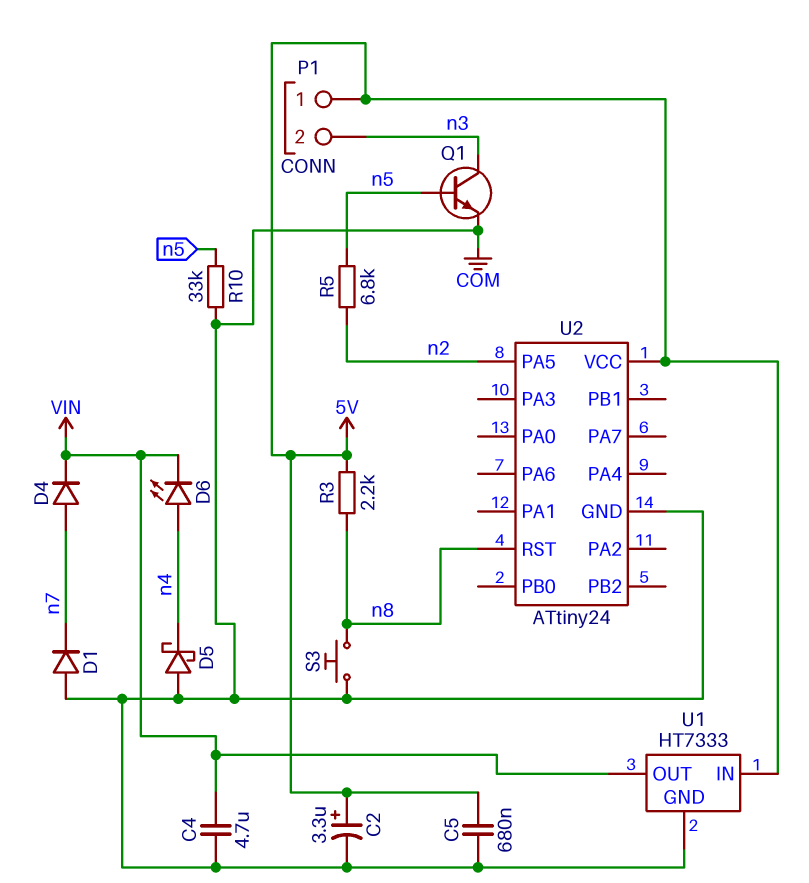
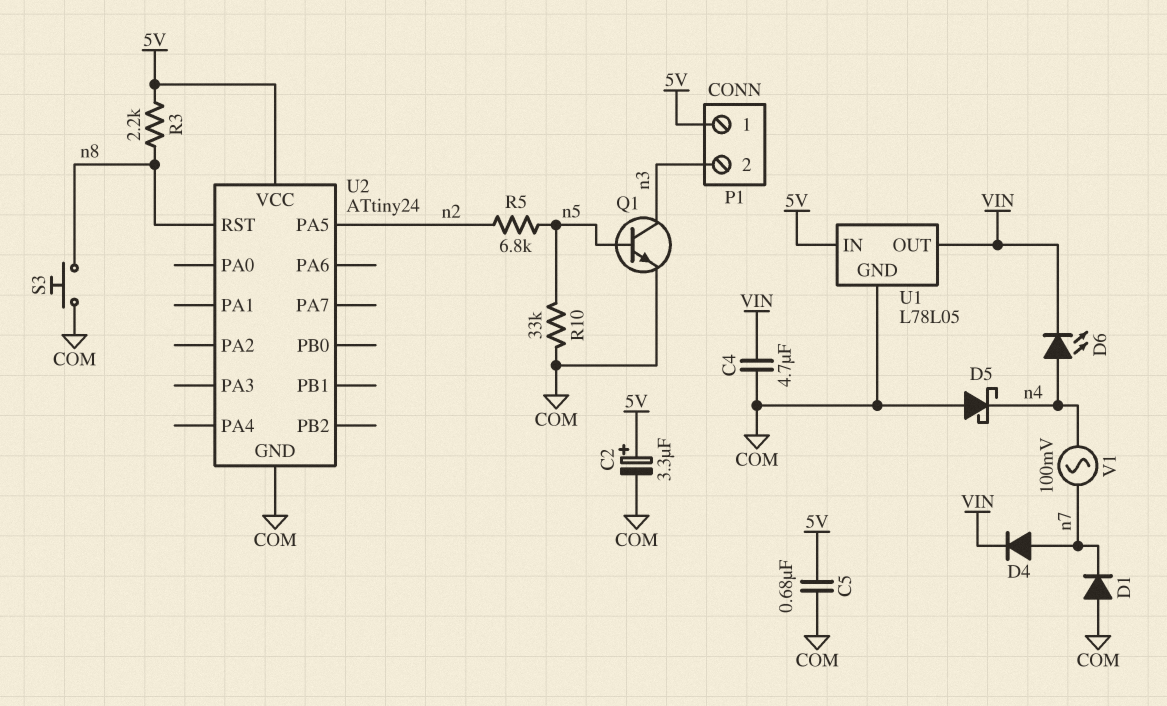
U1: HT7333 -> L78L05
V1: none -> AC 100mV (n4, n7)

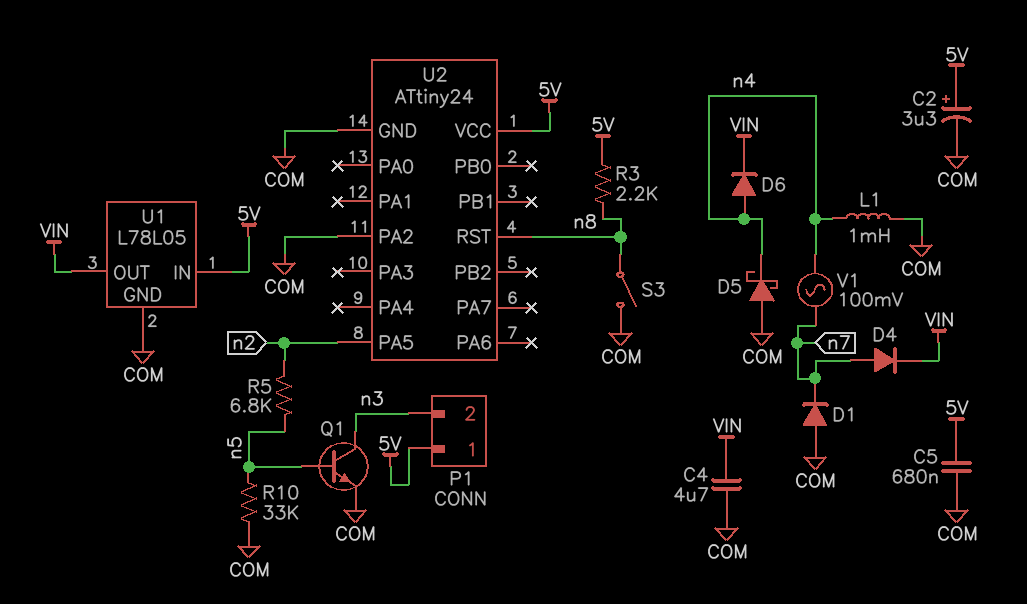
D6: LED (A n4, K VIN) -> diode (A n4, K VIN)
L1: none -> 1mH (COM, n4)
S3: button (COM, n8) -> switch (COM, n8)
U2 pin PA2: none -> COM

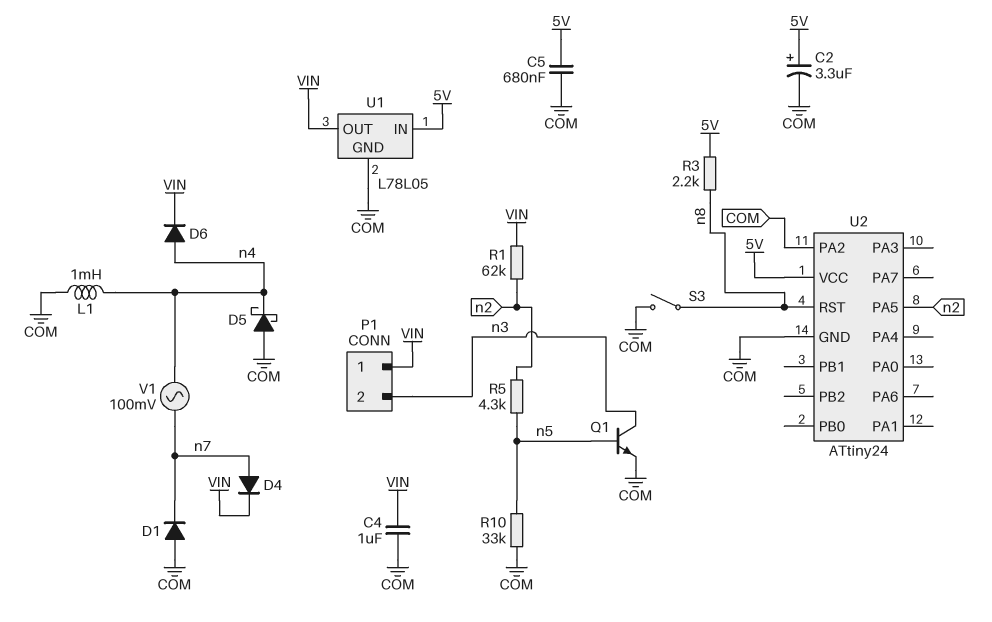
C4: 4.7uF (COM, VIN) -> 1uF (COM, VIN)
P1 pin 1: 5V -> VIN
R1: none -> 62k (VIN, n2)
R5: 6.8k (n2, n5) -> 4.3k (n2, n5)

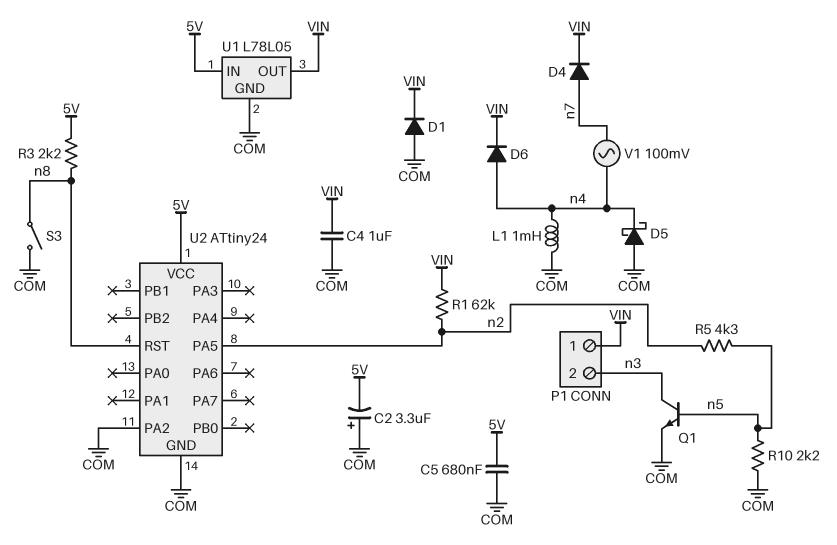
C2: 3.3uF (plus 5V, minus COM) -> 3.3uF (plus COM, minus 5V)
D1: diode (A COM, K n7) -> diode (A COM, K VIN)
R10: 33k (COM, n5) -> 2.2k (COM, n5)

